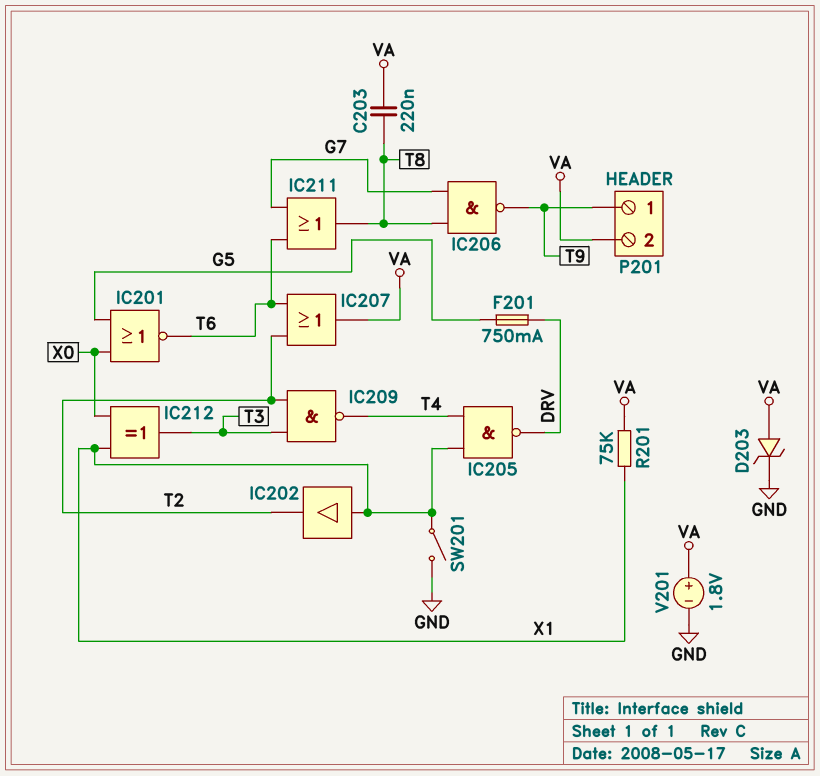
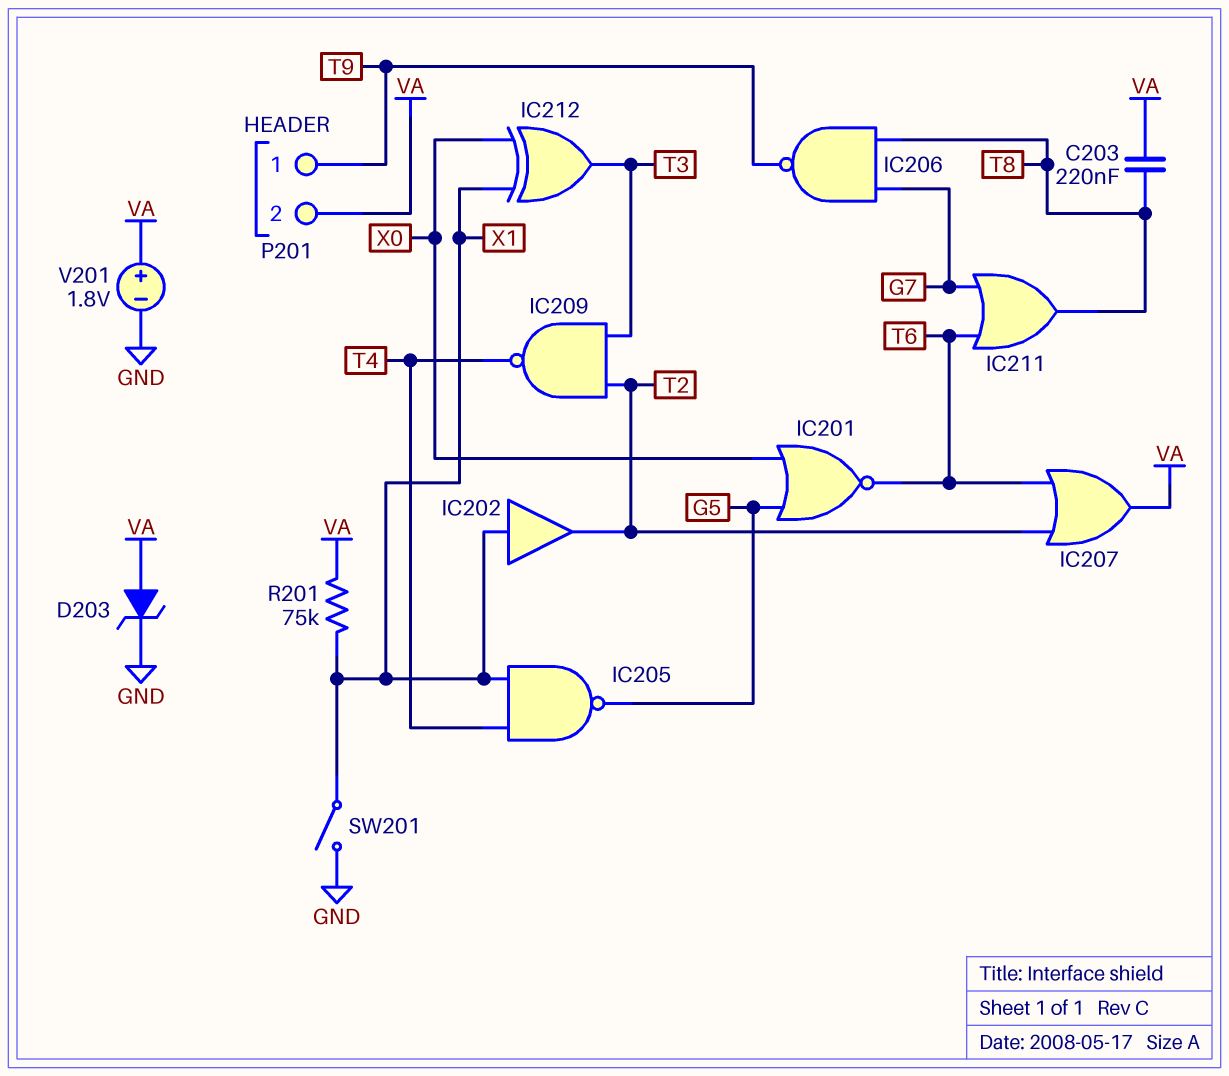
F201: 750mA (DRV, G5) -> none
IC205: NAND (in T4, in X1, out DRV) -> NAND (in T4, in X1, out G5)

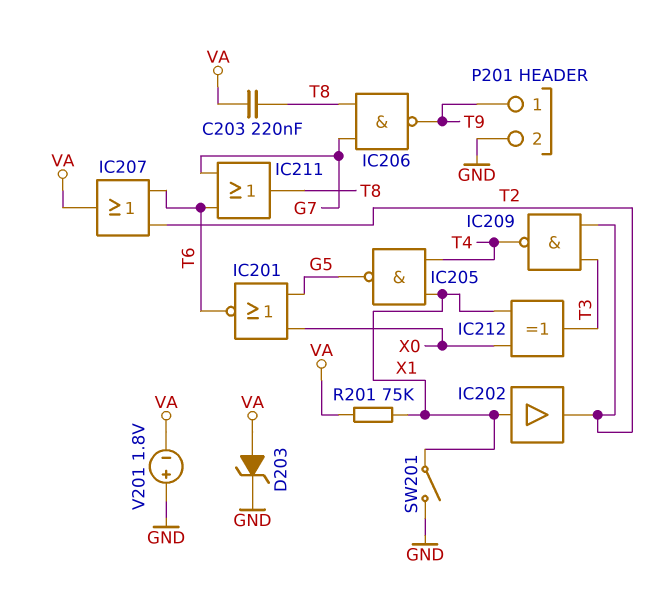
P201 pin 2: VA -> GND
V201: 1.8V (plus VA, minus GND) -> 1.8V (plus GND, minus VA)

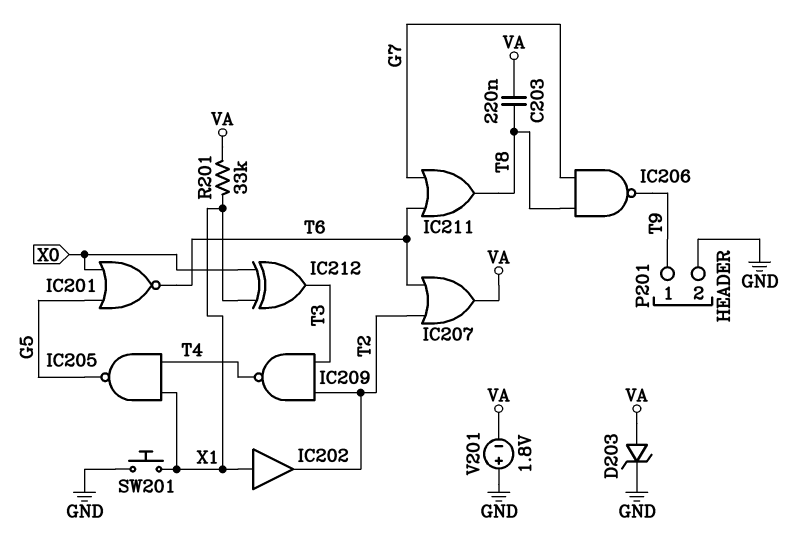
R201: 75k (VA, X1) -> 33k (VA, X1)
SW201: switch (GND, X1) -> button (GND, X1)

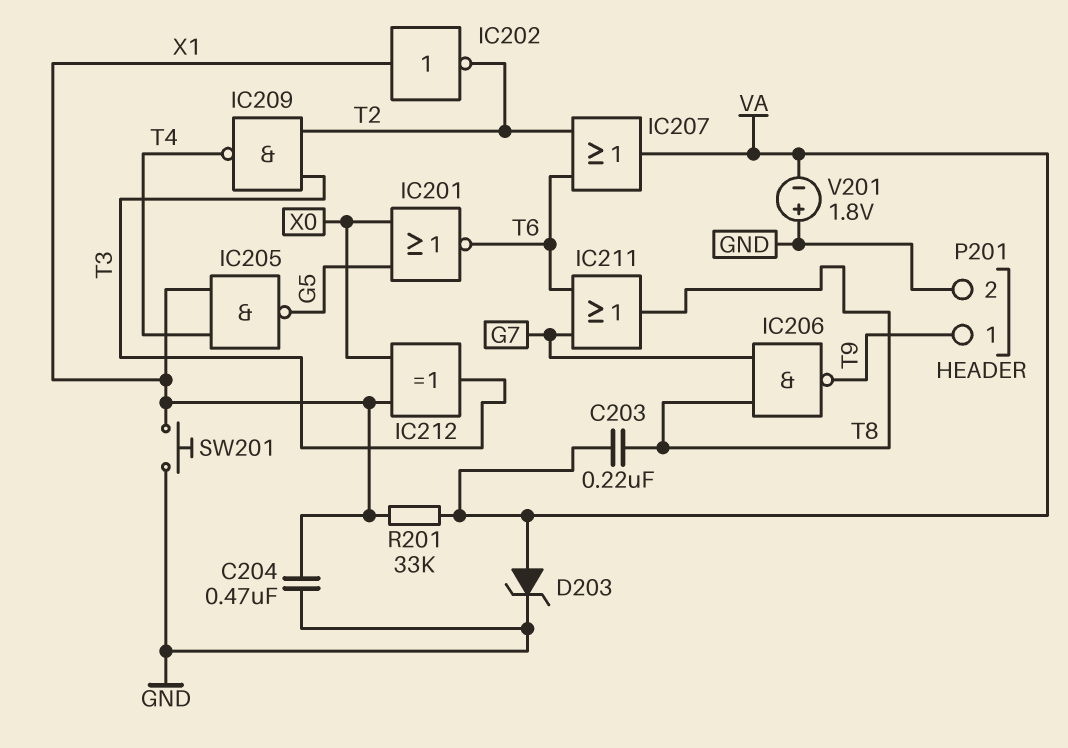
C204: none -> 470nF (GND, X1)
IC202: buffer (in X1, out T2) -> NOT (in X1, out T2)

